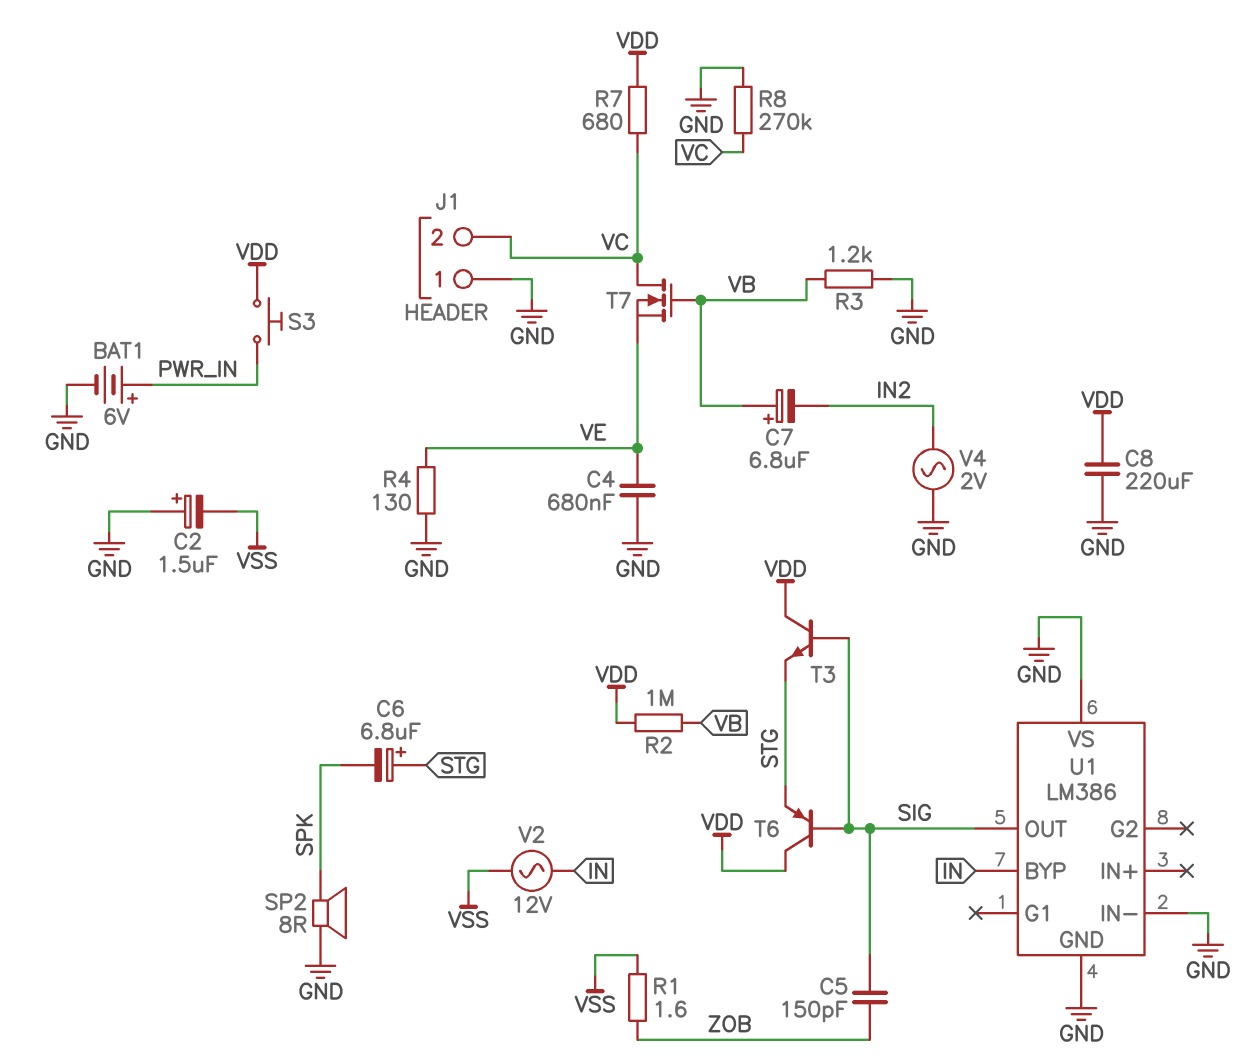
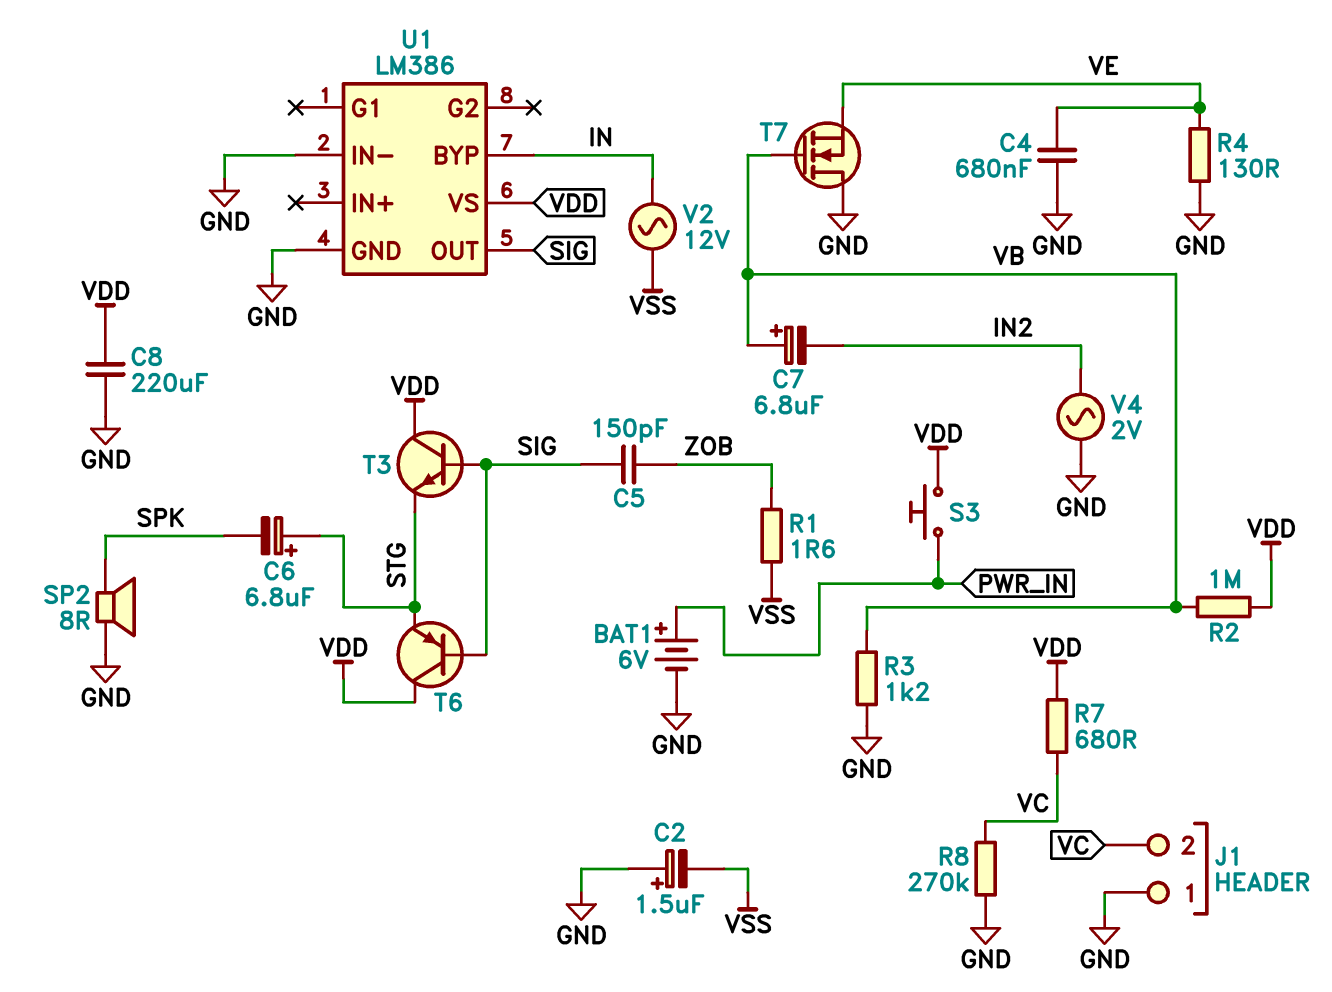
T7: NMOS (G VB, D VC, S VE) -> NMOS (G VB, D GND, S VE)
U1 pin VS: GND -> VDD

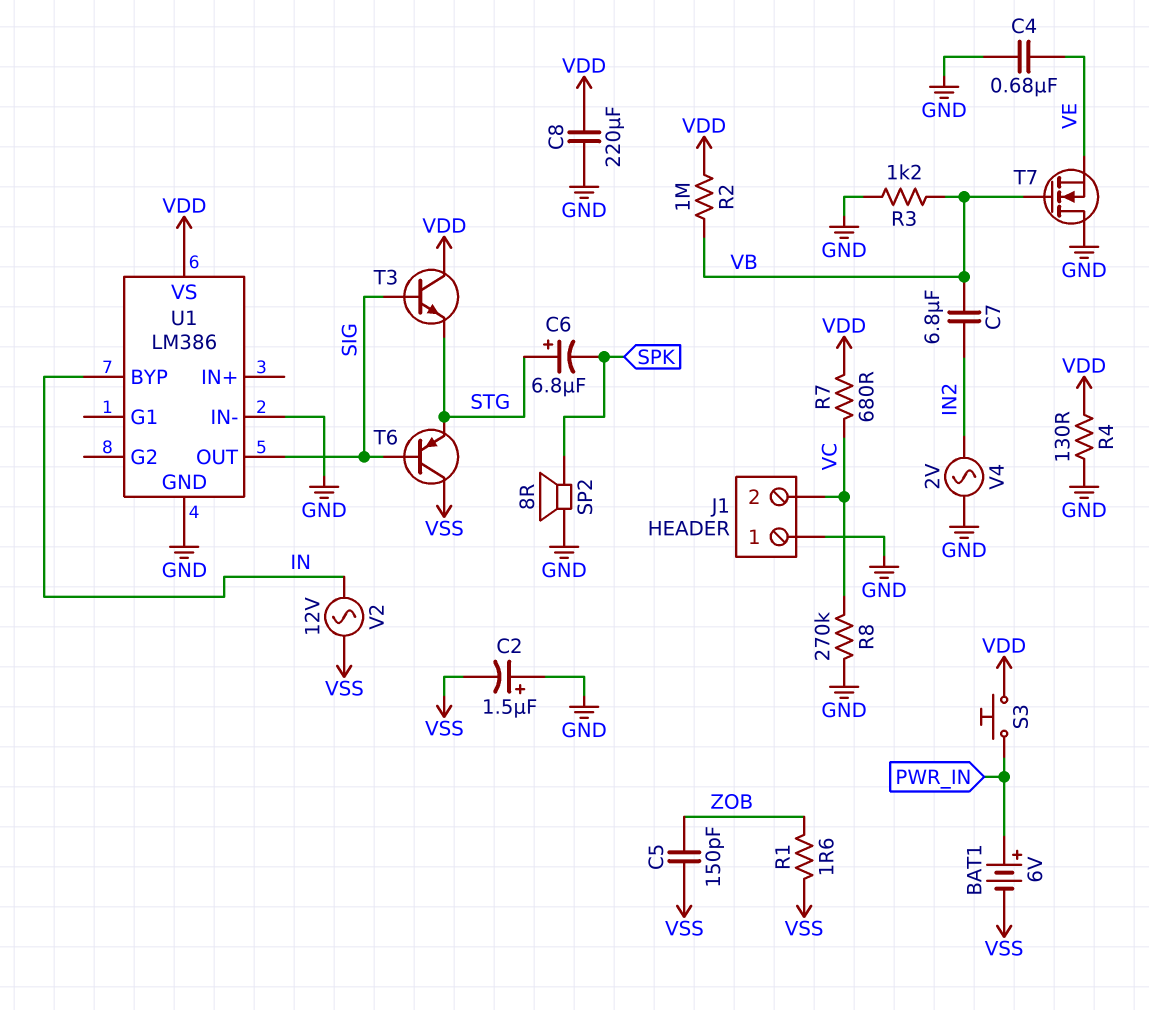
BAT1: 6V (plus PWR_IN, minus GND) -> 6V (plus PWR_IN, minus VSS)
C5: 150pF (SIG, ZOB) -> 150pF (VSS, ZOB)
C7: 6.8uF (plus VB, minus IN2) -> 6.8uF (IN2, VB)
R4: 130 (GND, VE) -> 130 (GND, VDD)
T6: PNP (B SIG, C VDD, E STG) -> PNP (B SIG, C VSS, E STG)

